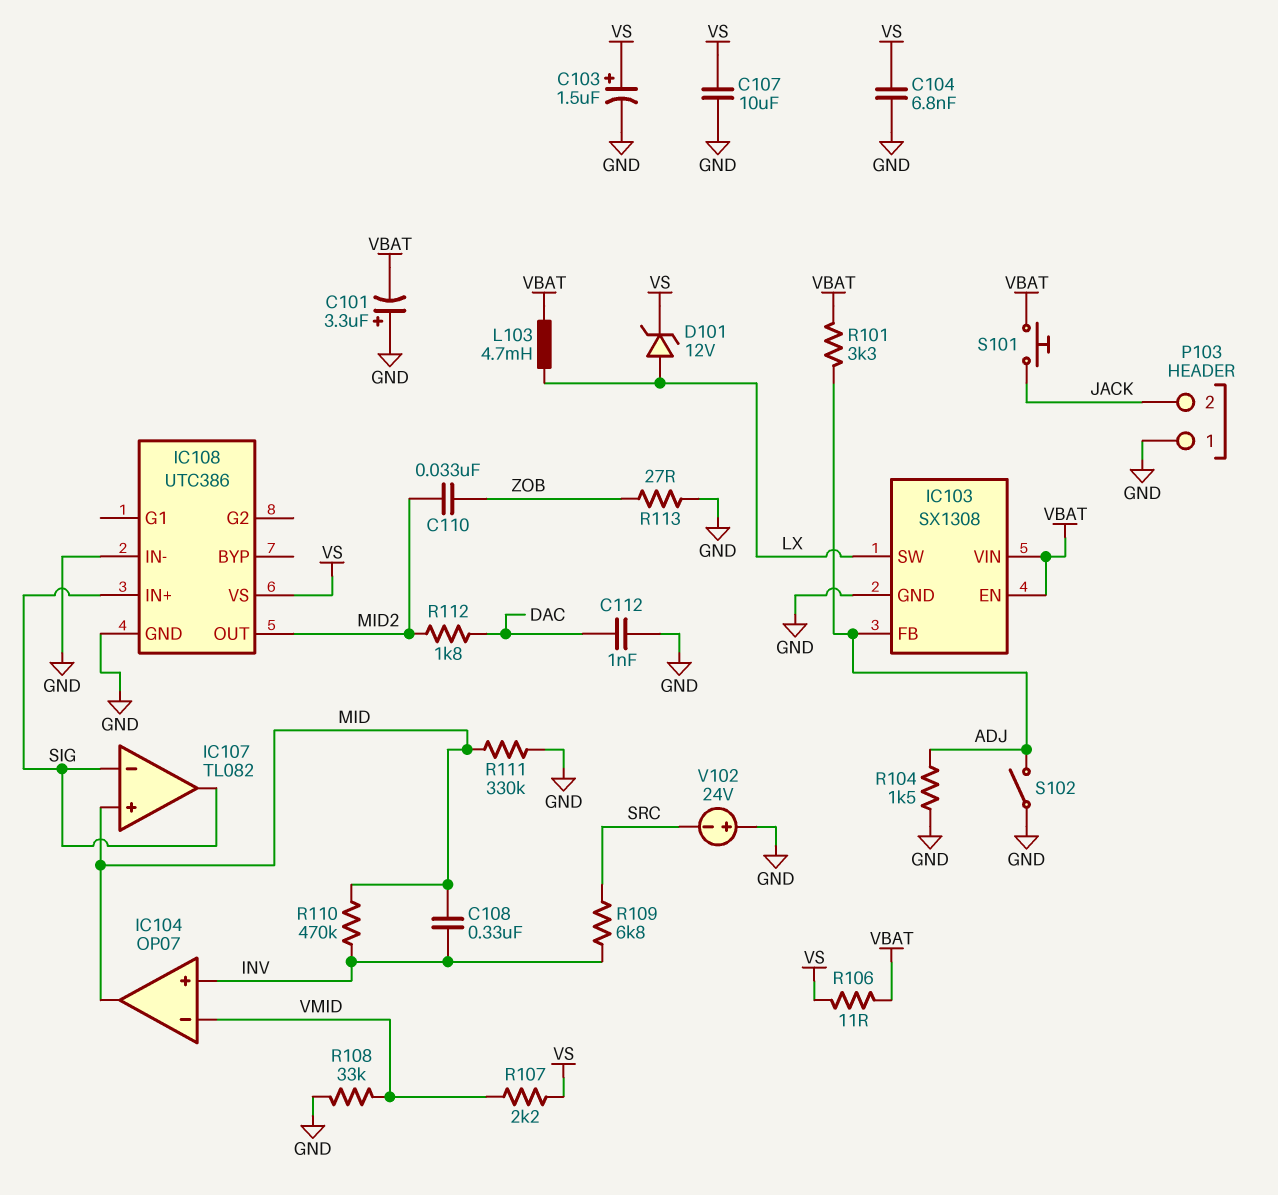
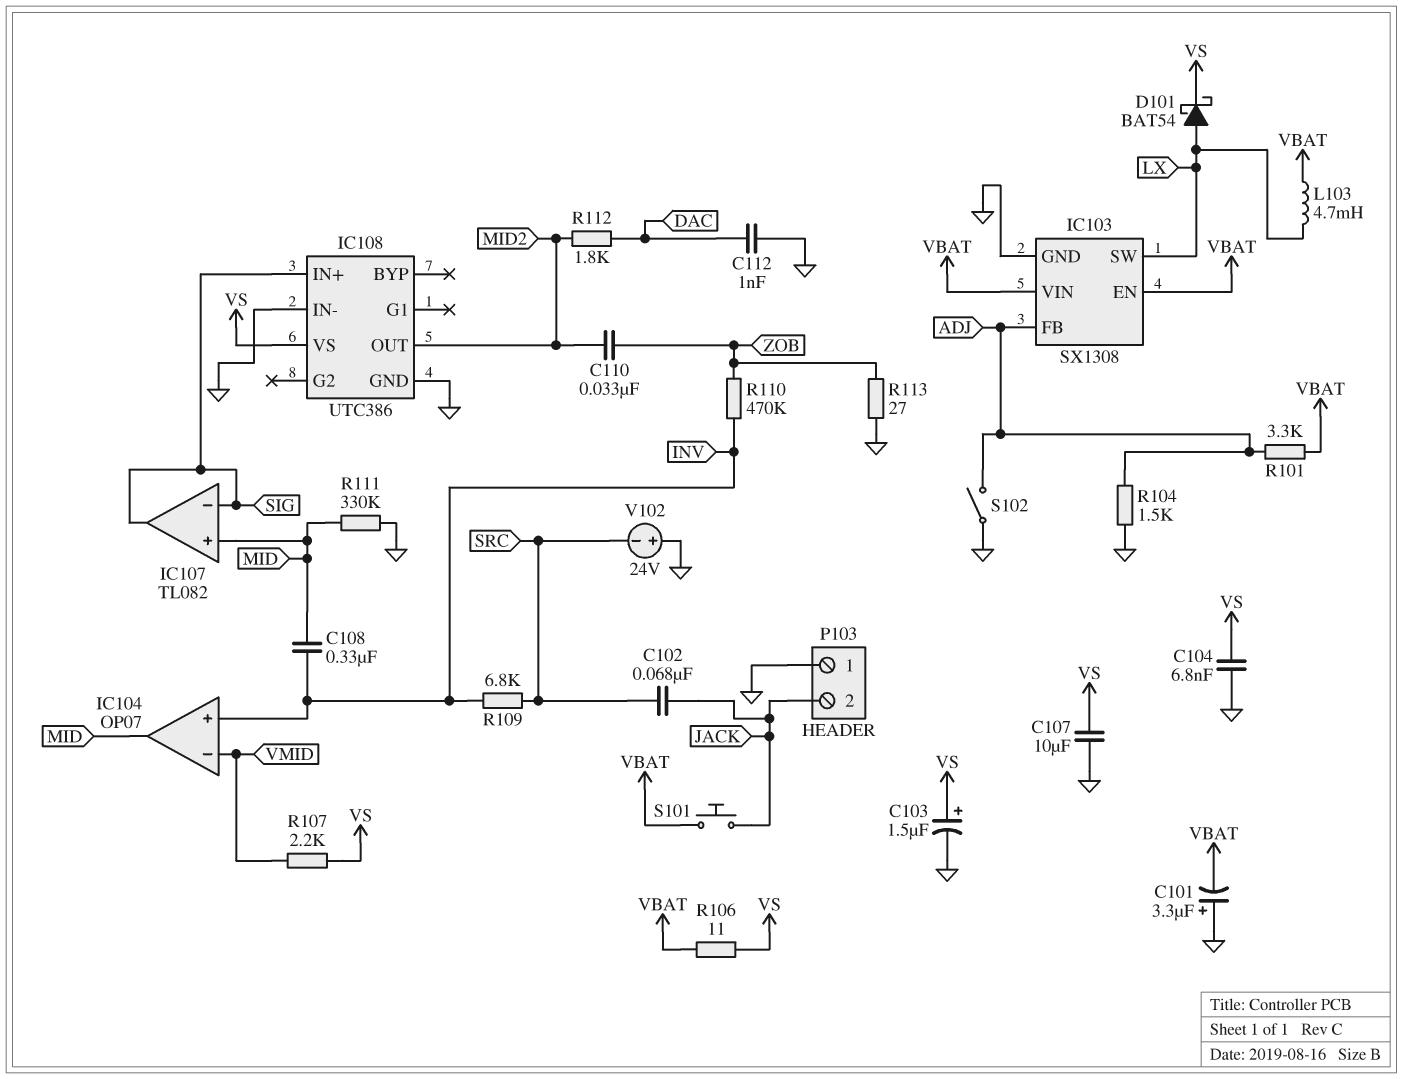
C102: none -> 68nF (JACK, SRC)
D101: zener 12V (A LX, K VS) -> schottky BAT54 (A LX, K VS)
R108: 33k (GND, VMID) -> none
R110: 470k (INV, MID) -> 470k (INV, ZOB)

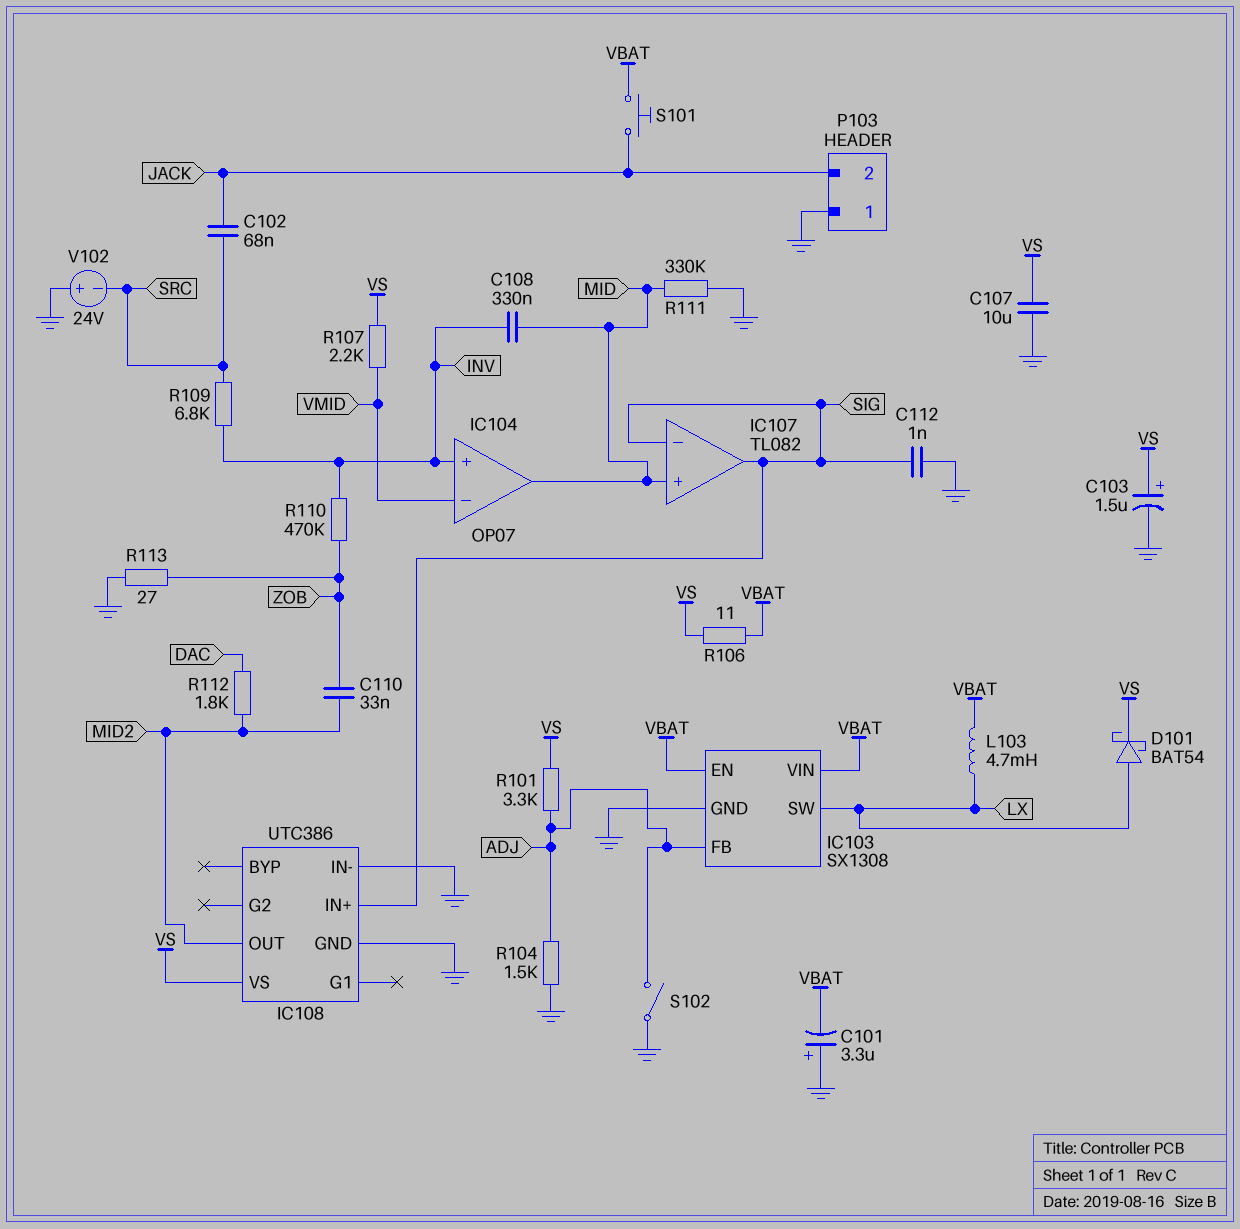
C104: 6.8nF (GND, VS) -> none
C112: 1nF (DAC, GND) -> 1nF (GND, SIG)
R101: 3.3k (ADJ, VBAT) -> 3.3k (ADJ, VS)

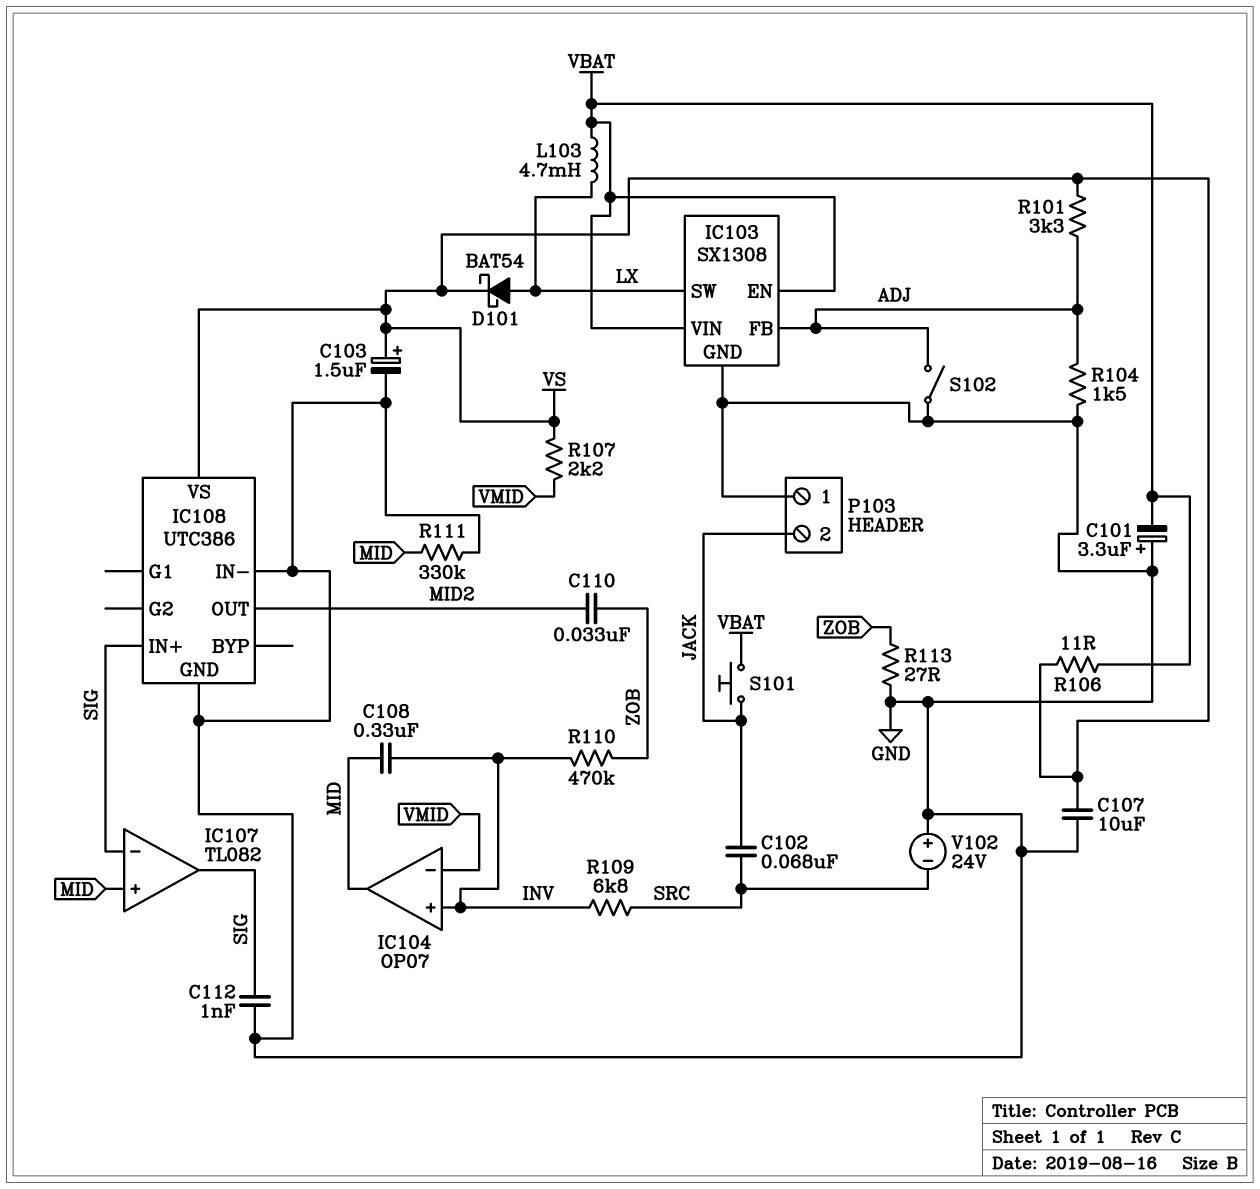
R112: 1.8k (DAC, MID2) -> none

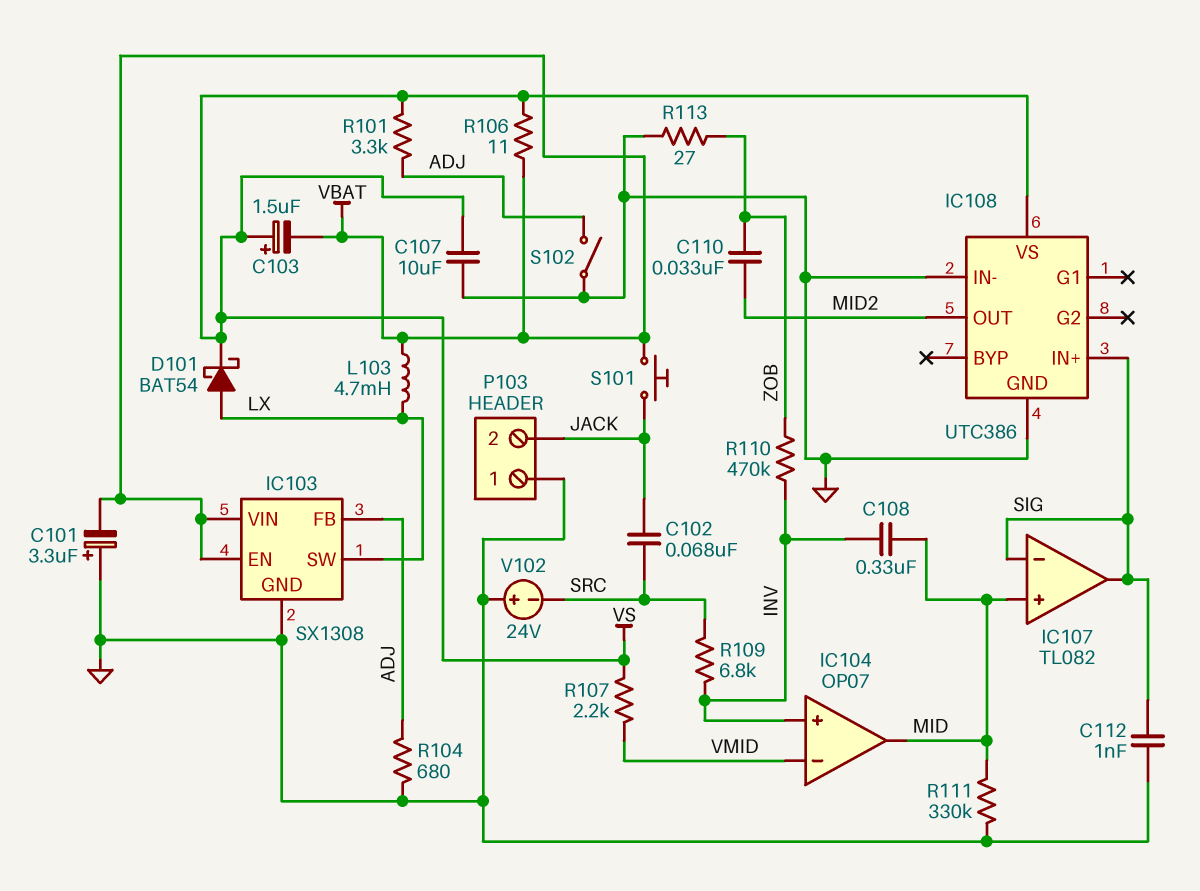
C103: 1.5uF (plus VS, minus GND) -> 1.5uF (plus VS, minus VBAT)
R104: 1.5k (ADJ, GND) -> 680 (ADJ, GND)

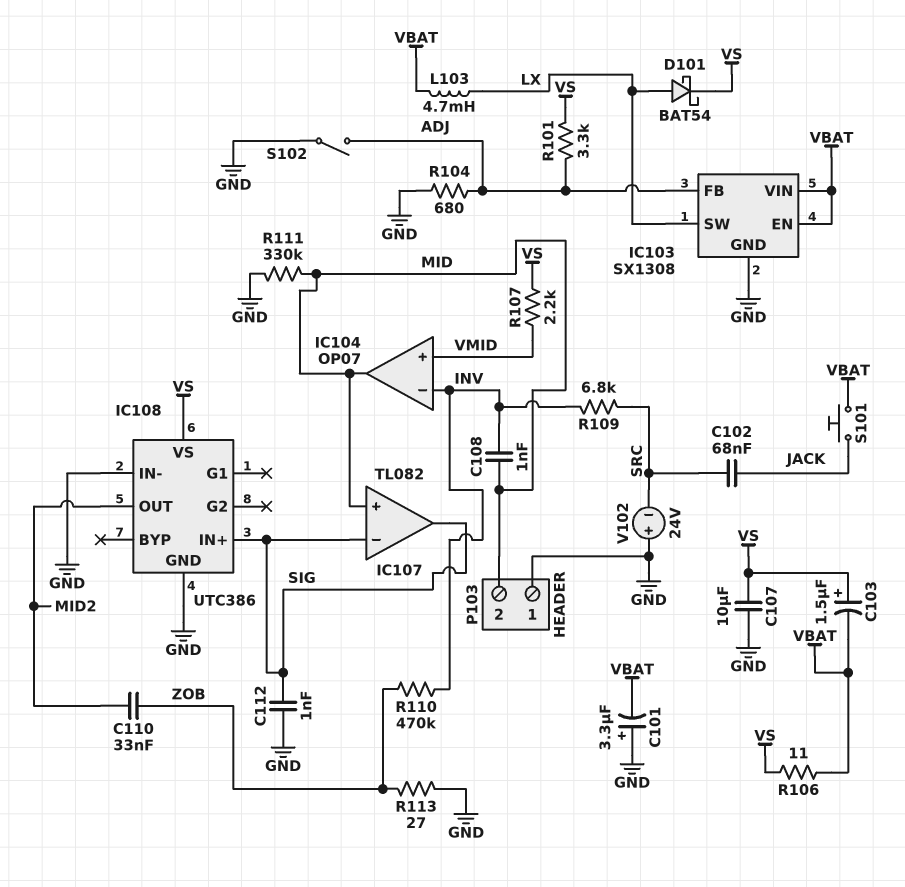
C108: 330nF (INV, MID) -> 1nF (INV, MID)
IC104 pin in+: INV -> VMID
IC104 pin in-: VMID -> INV
P103 pin 2: JACK -> MID

